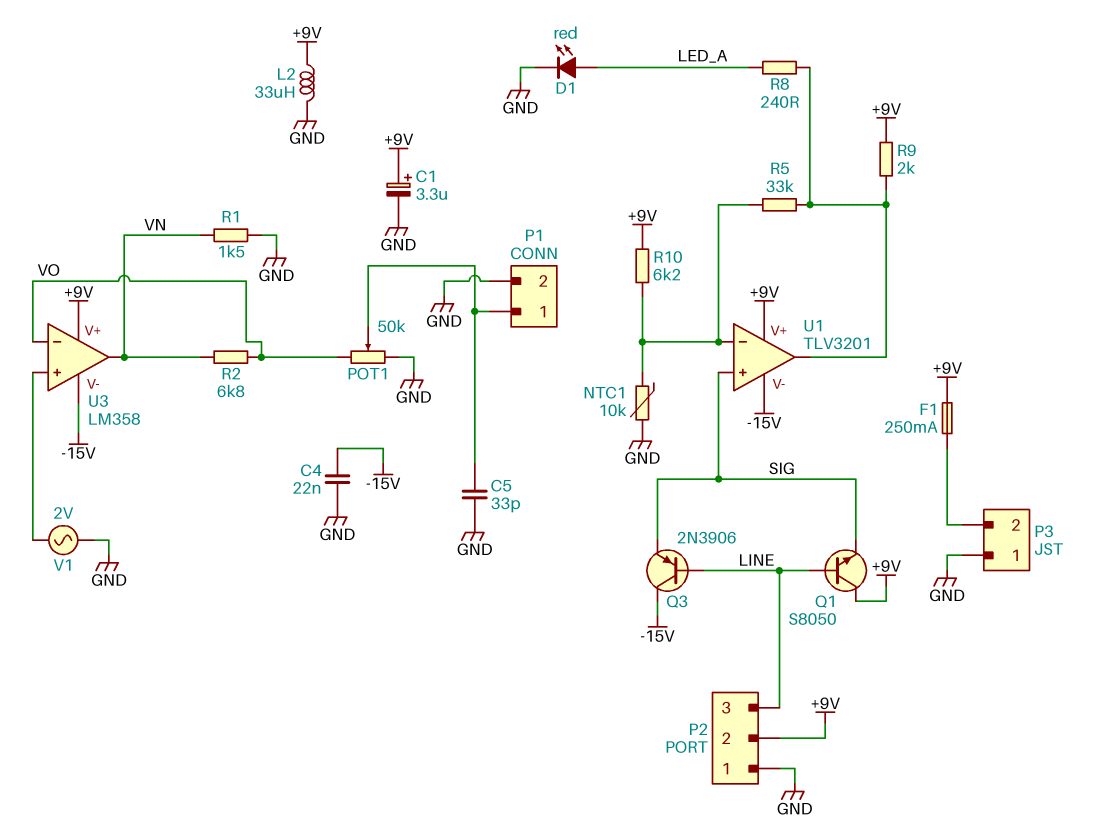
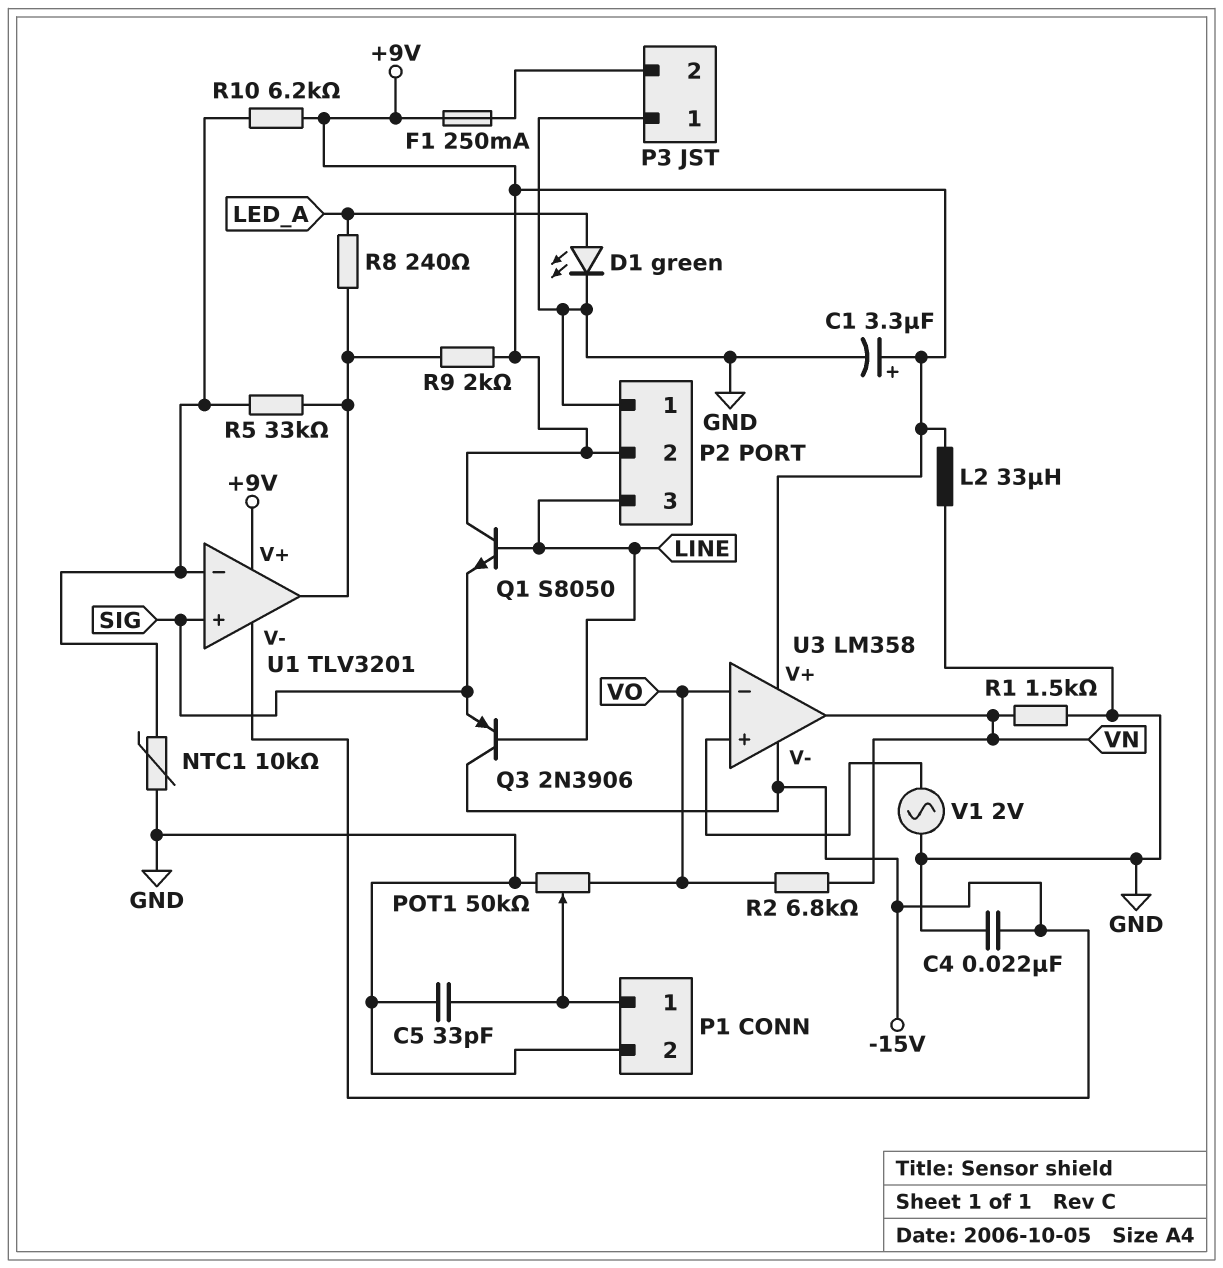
D1: LED red (A LED_A, K GND) -> LED green (A LED_A, K GND)

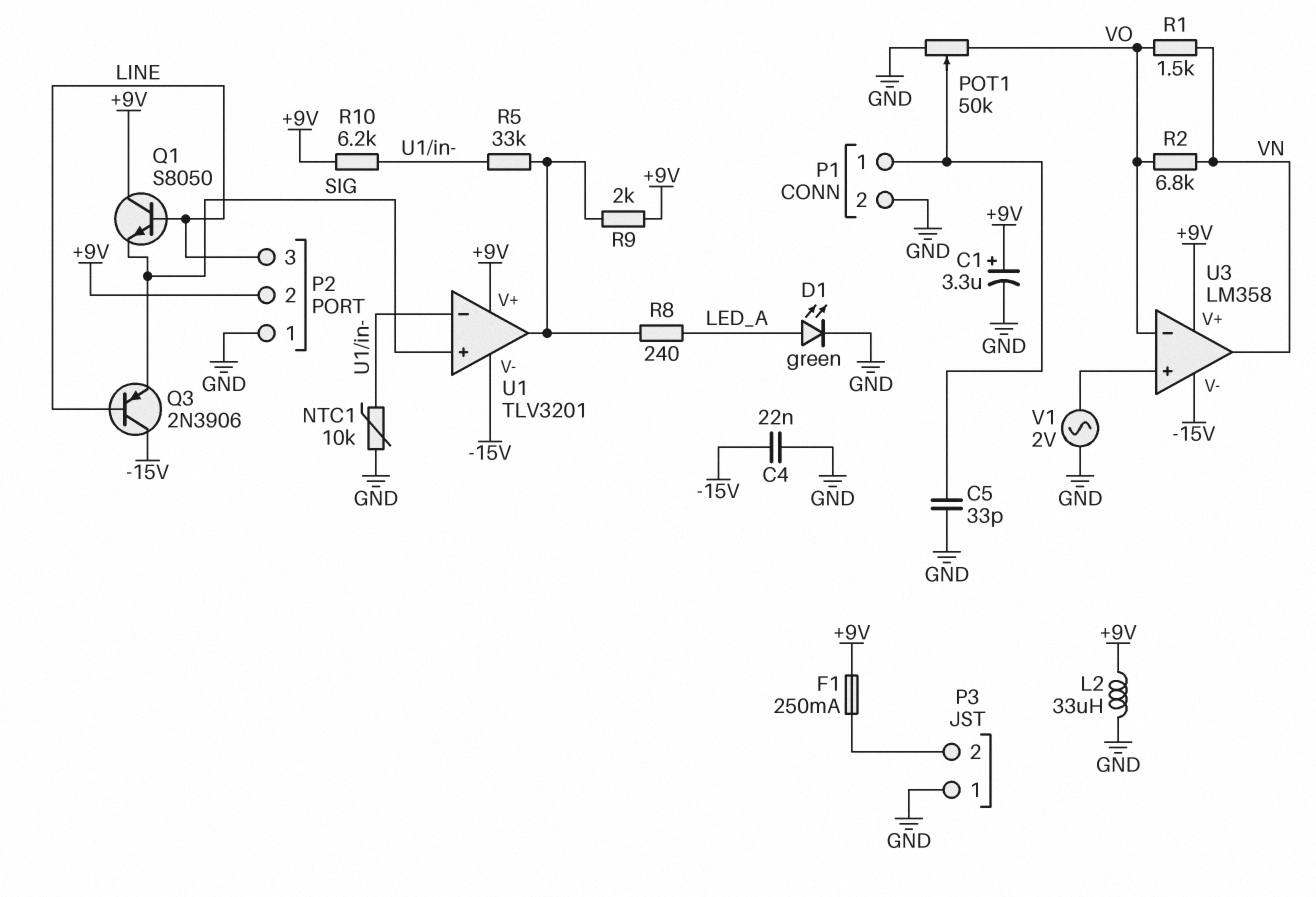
R1: 1.5k (GND, VN) -> 1.5k (VN, VO)

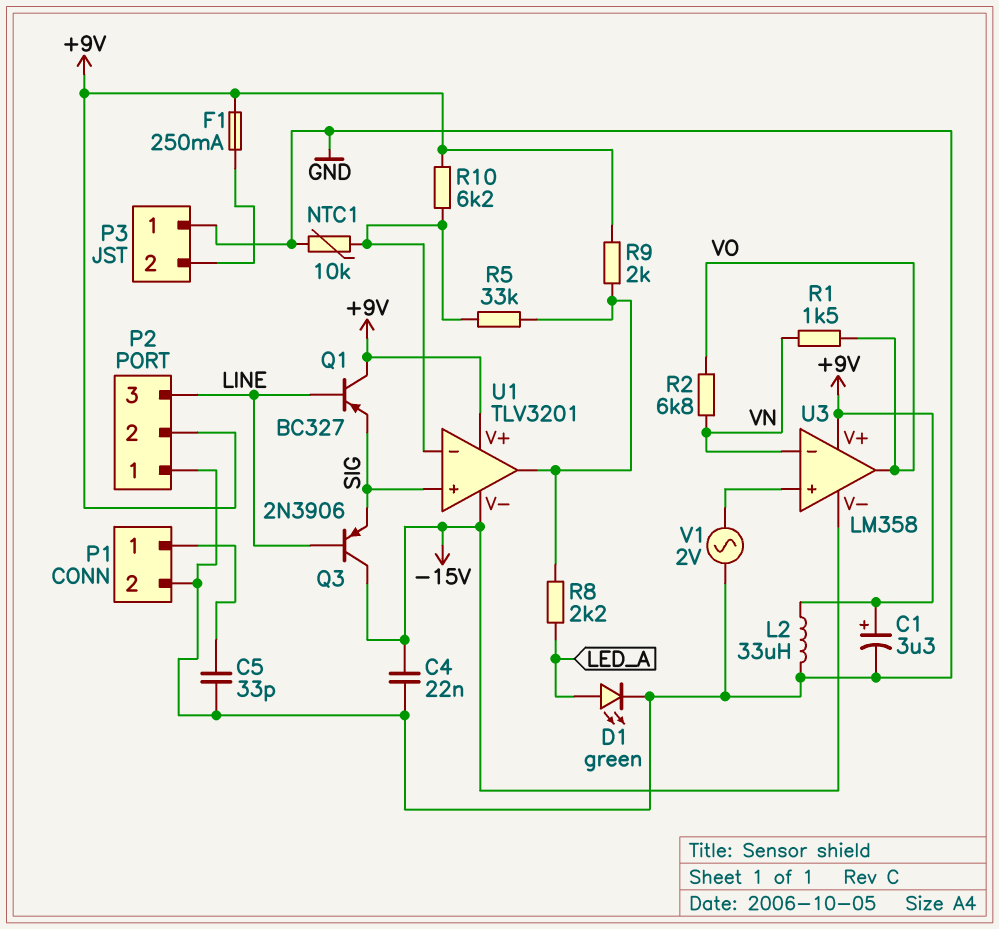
POT1: 50k (GND, VO, wiper P1/1) -> none
Q1: NPN S8050 (B LINE, C +9V, E SIG) -> PNP BC327 (B LINE, C +9V, E SIG)
R8: 240 (LED_A, U1/out) -> 2.2k (LED_A, U1/out)
U3 pin in-: VO -> VN
U3 pin out: VN -> VO

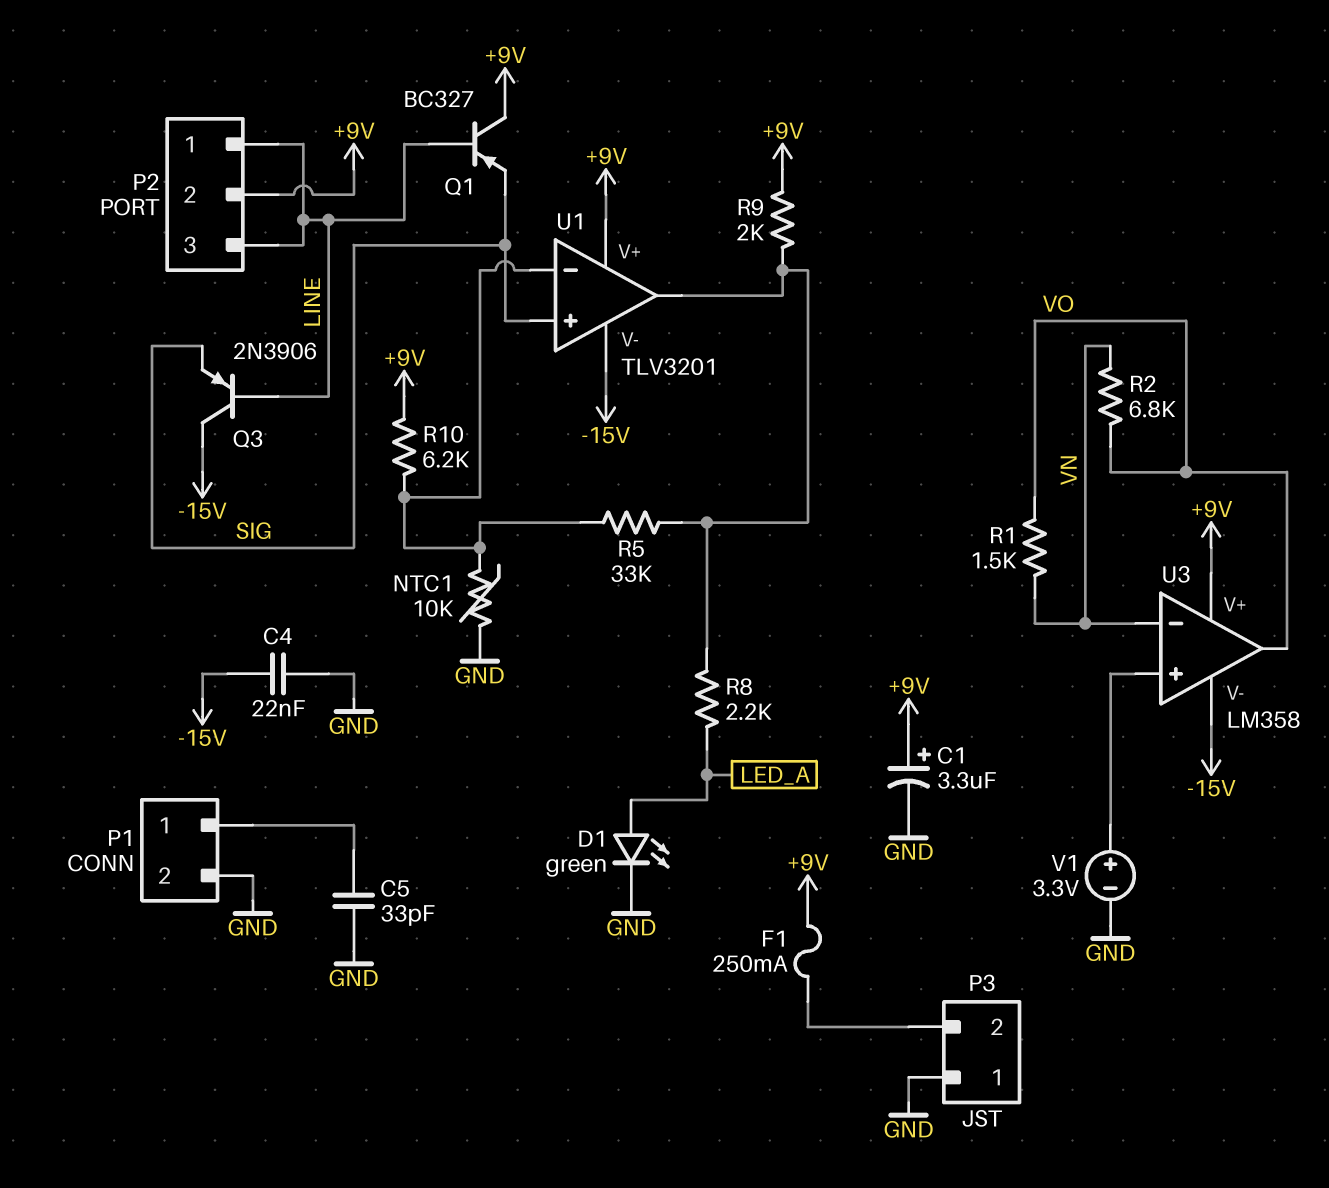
L2: 33uH (+9V, GND) -> none
P2 pin 1: GND -> LINE
V1: AC 2V (GND, U3/in+) -> 3.3V (plus U3/in+, minus GND)

